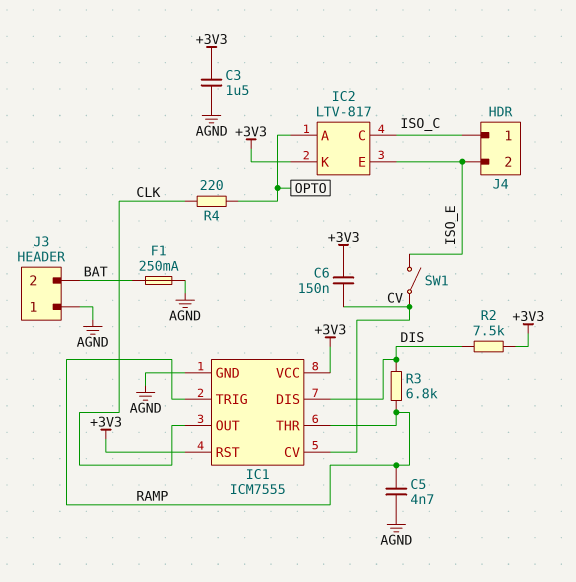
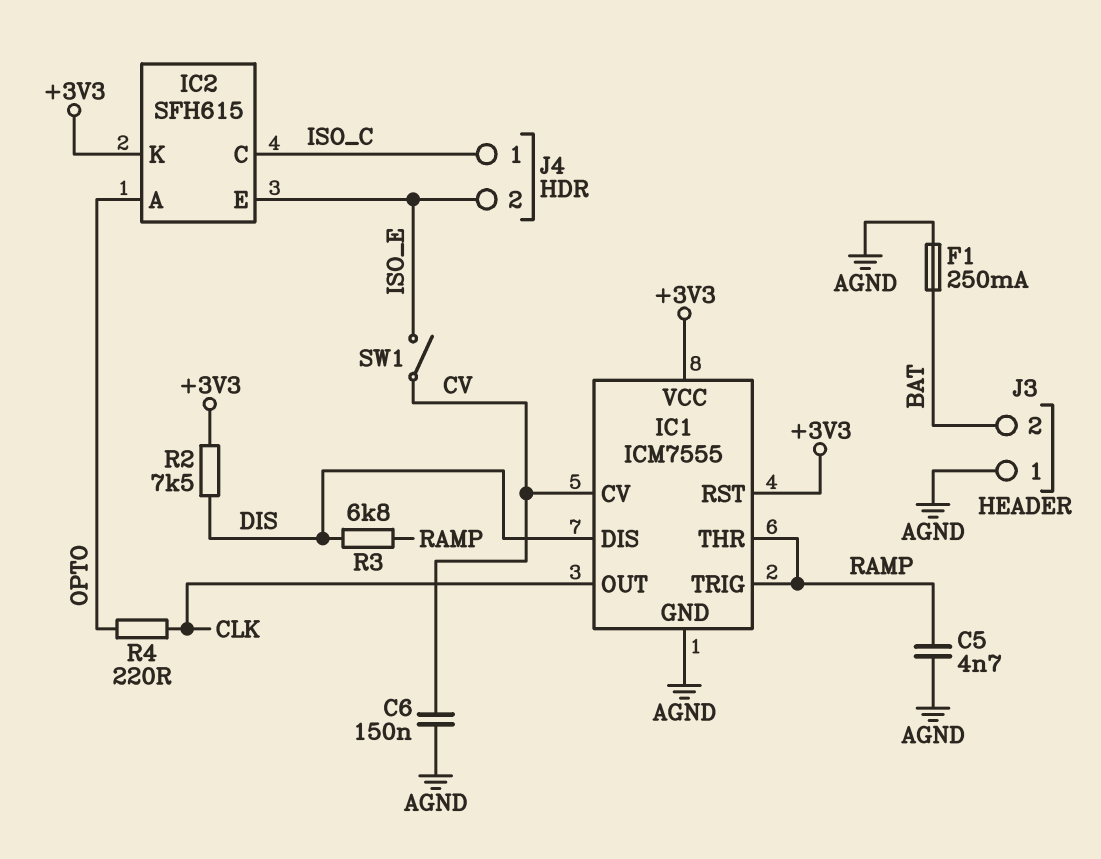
C3: 1.5uF (+3V3, AGND) -> none
C6: 150nF (+3V3, CV) -> 150nF (AGND, CV)
IC2: LTV-817 -> SFH615

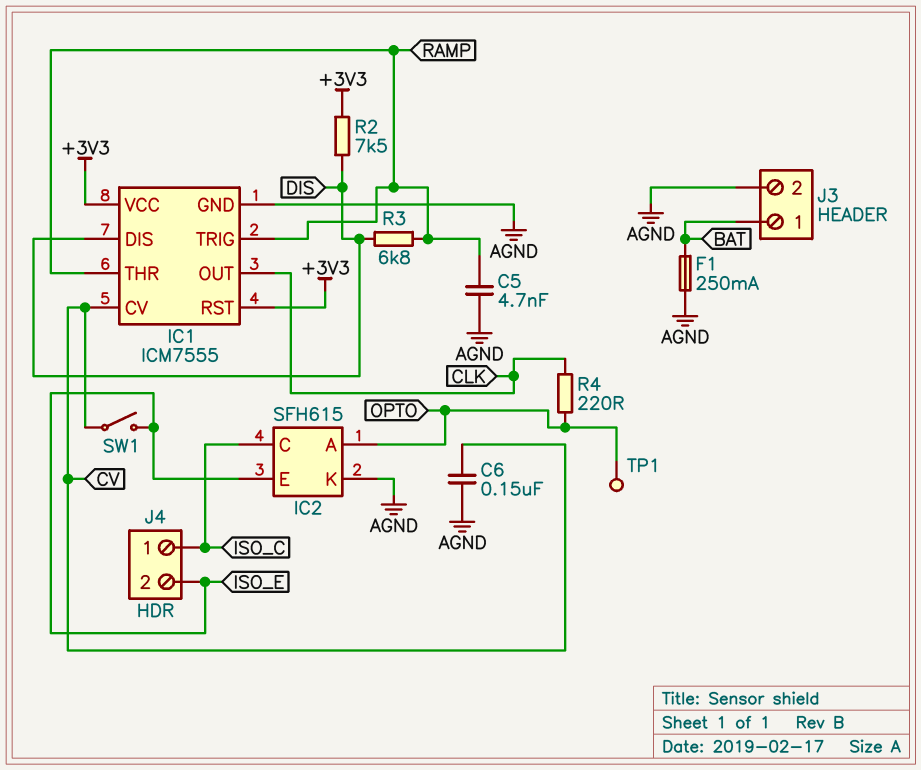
IC2 pin K: +3V3 -> AGND
J3 pin 1: AGND -> BAT
J3 pin 2: BAT -> AGND
TP1: none -> test point (OPTO)

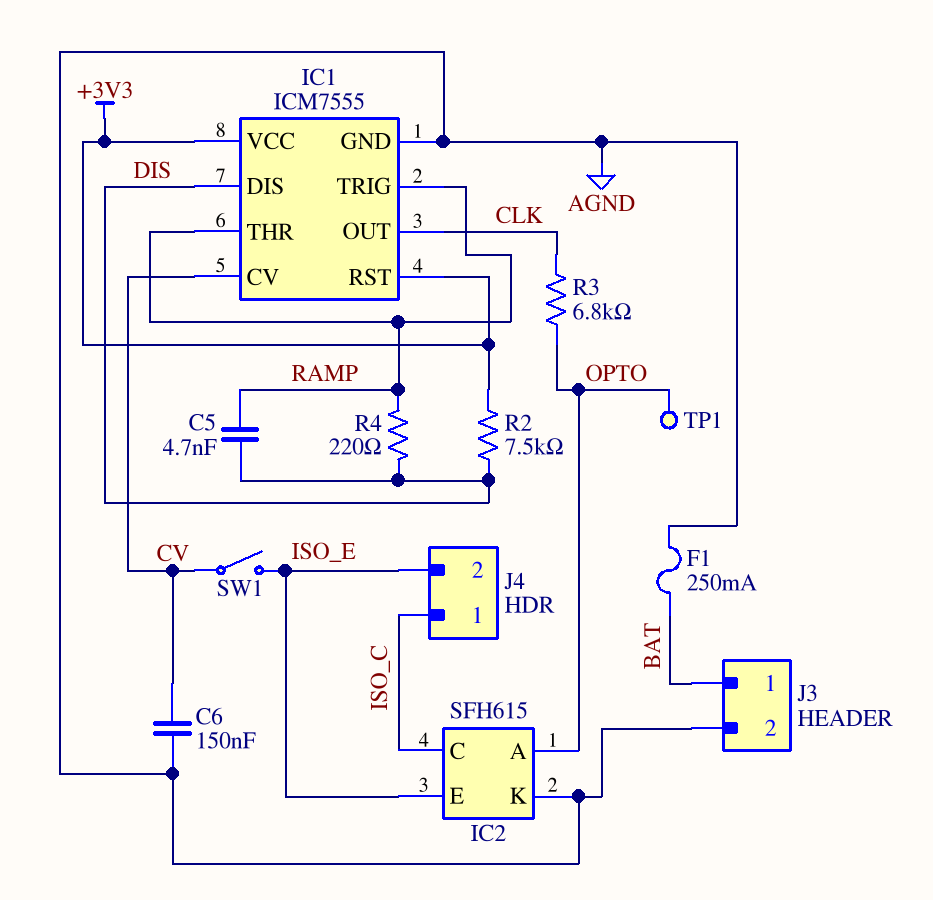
C5: 4.7nF (AGND, RAMP) -> 4.7nF (DIS, RAMP)
R3: 6.8k (DIS, RAMP) -> 6.8k (CLK, OPTO)
R4: 220 (CLK, OPTO) -> 220 (DIS, RAMP)

